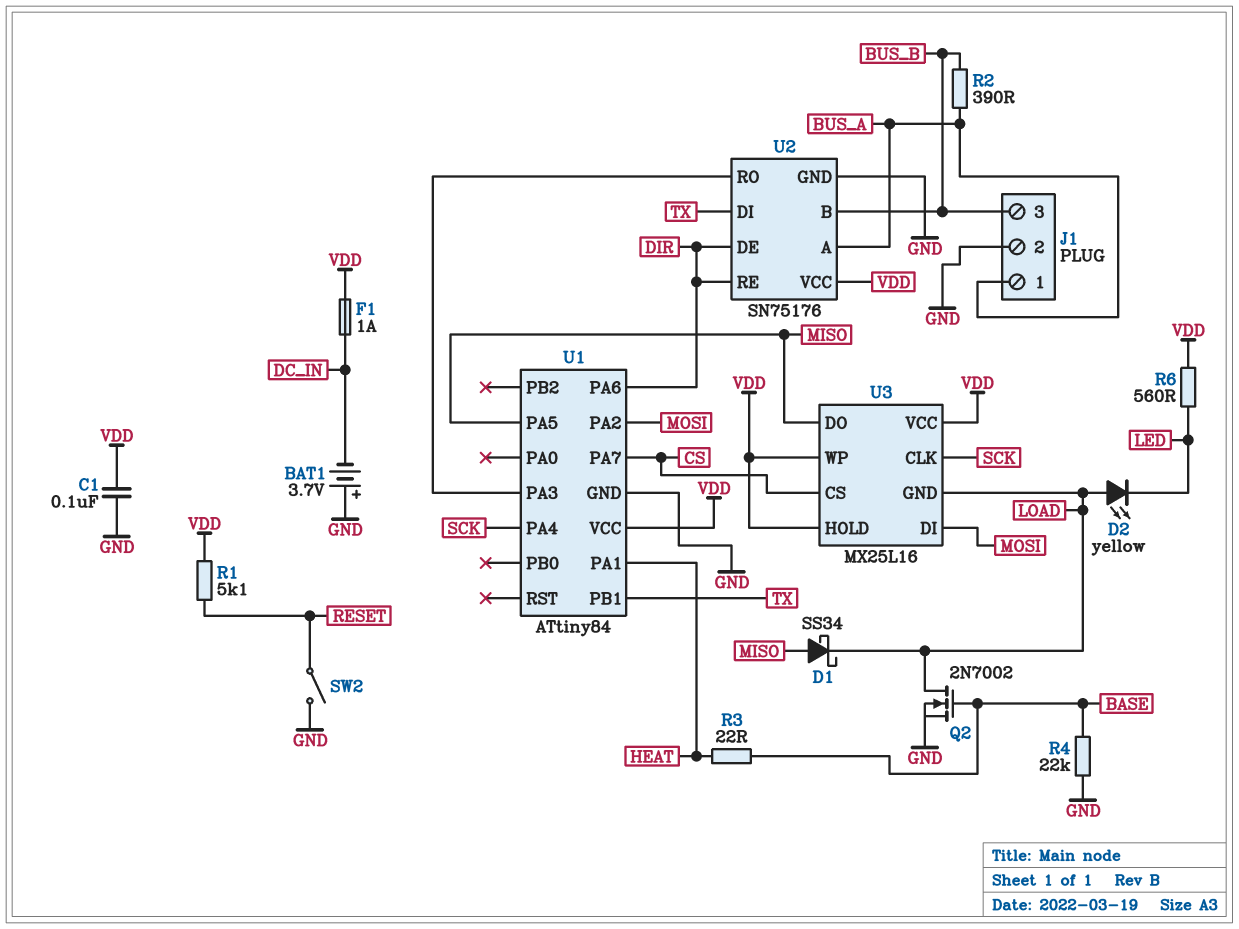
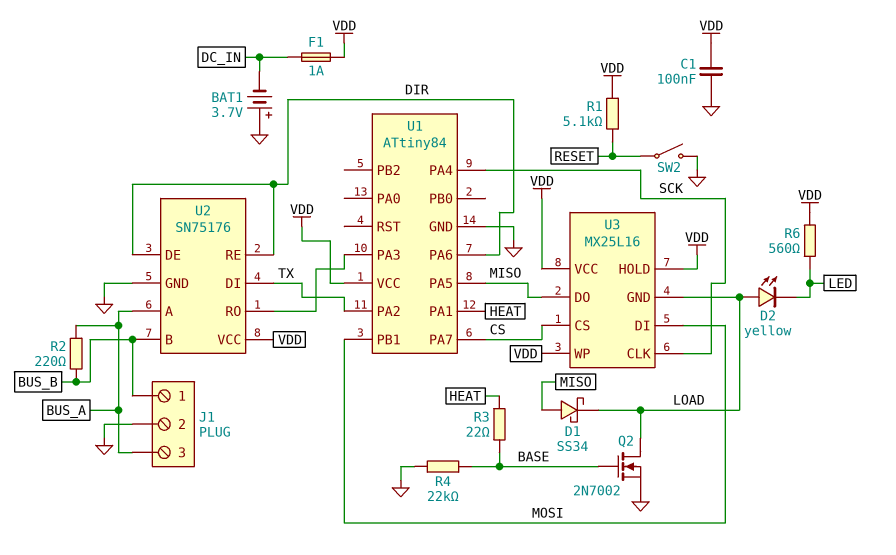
J1 pin 1: BUS_A -> BUS_B
J1 pin 3: BUS_B -> BUS_A
R2: 390 (BUS_A, BUS_B) -> 220 (BUS_A, BUS_B)
U1 pin PA2: MOSI -> TX
U1 pin PB1: TX -> MOSI

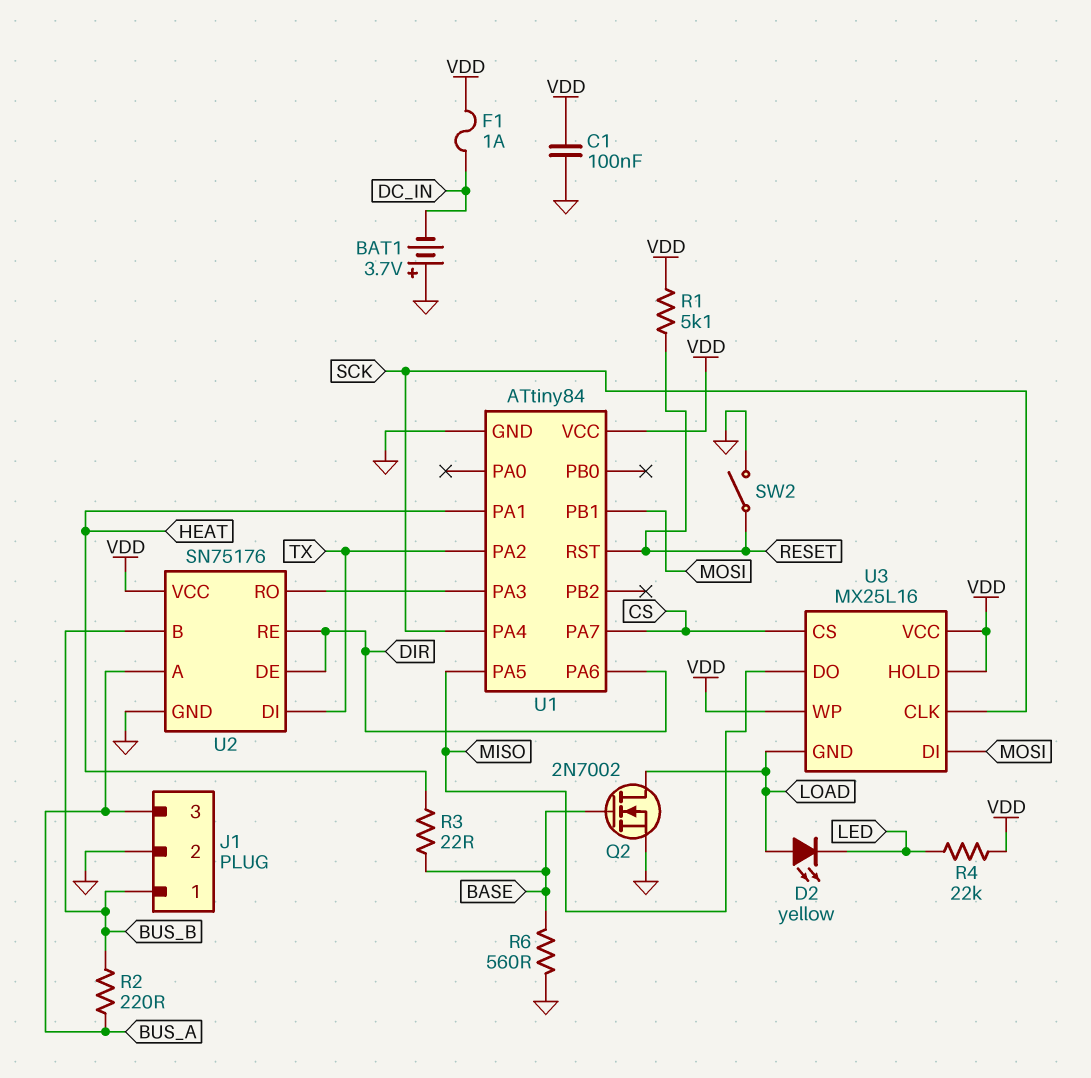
D1: schottky SS34 (A MISO, K LOAD) -> none
R4: 22k (BASE, GND) -> 22k (LED, VDD)
R6: 560 (LED, VDD) -> 560 (BASE, GND)
U1 pin RST: none -> RESET

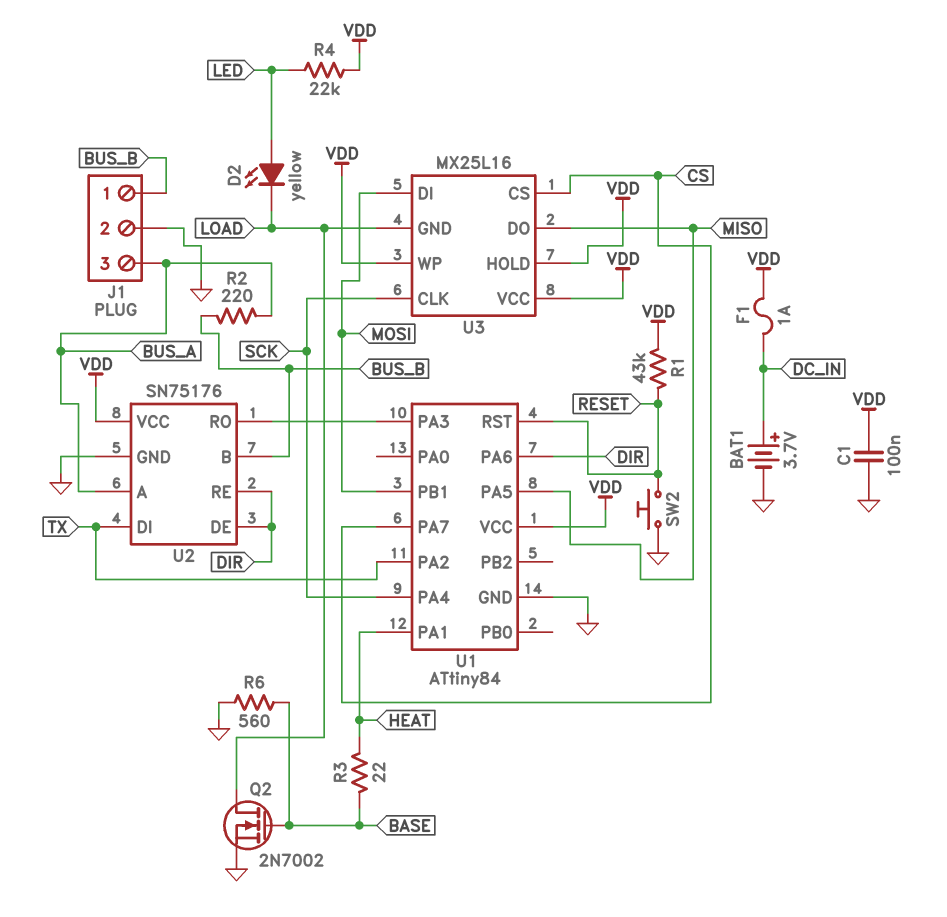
BAT1: 3.7V (plus GND, minus DC_IN) -> 3.7V (plus DC_IN, minus GND)
D2: LED yellow (A LOAD, K LED) -> LED yellow (A LED, K LOAD)
R1: 5.1k (RESET, VDD) -> 43k (RESET, VDD)
SW2: switch (GND, RESET) -> button (GND, RESET)

